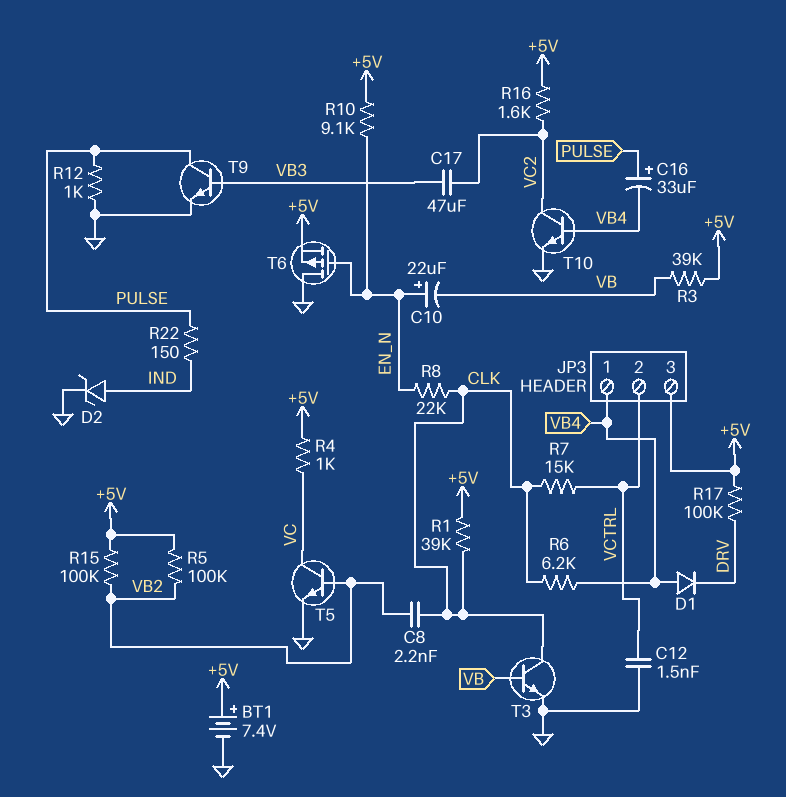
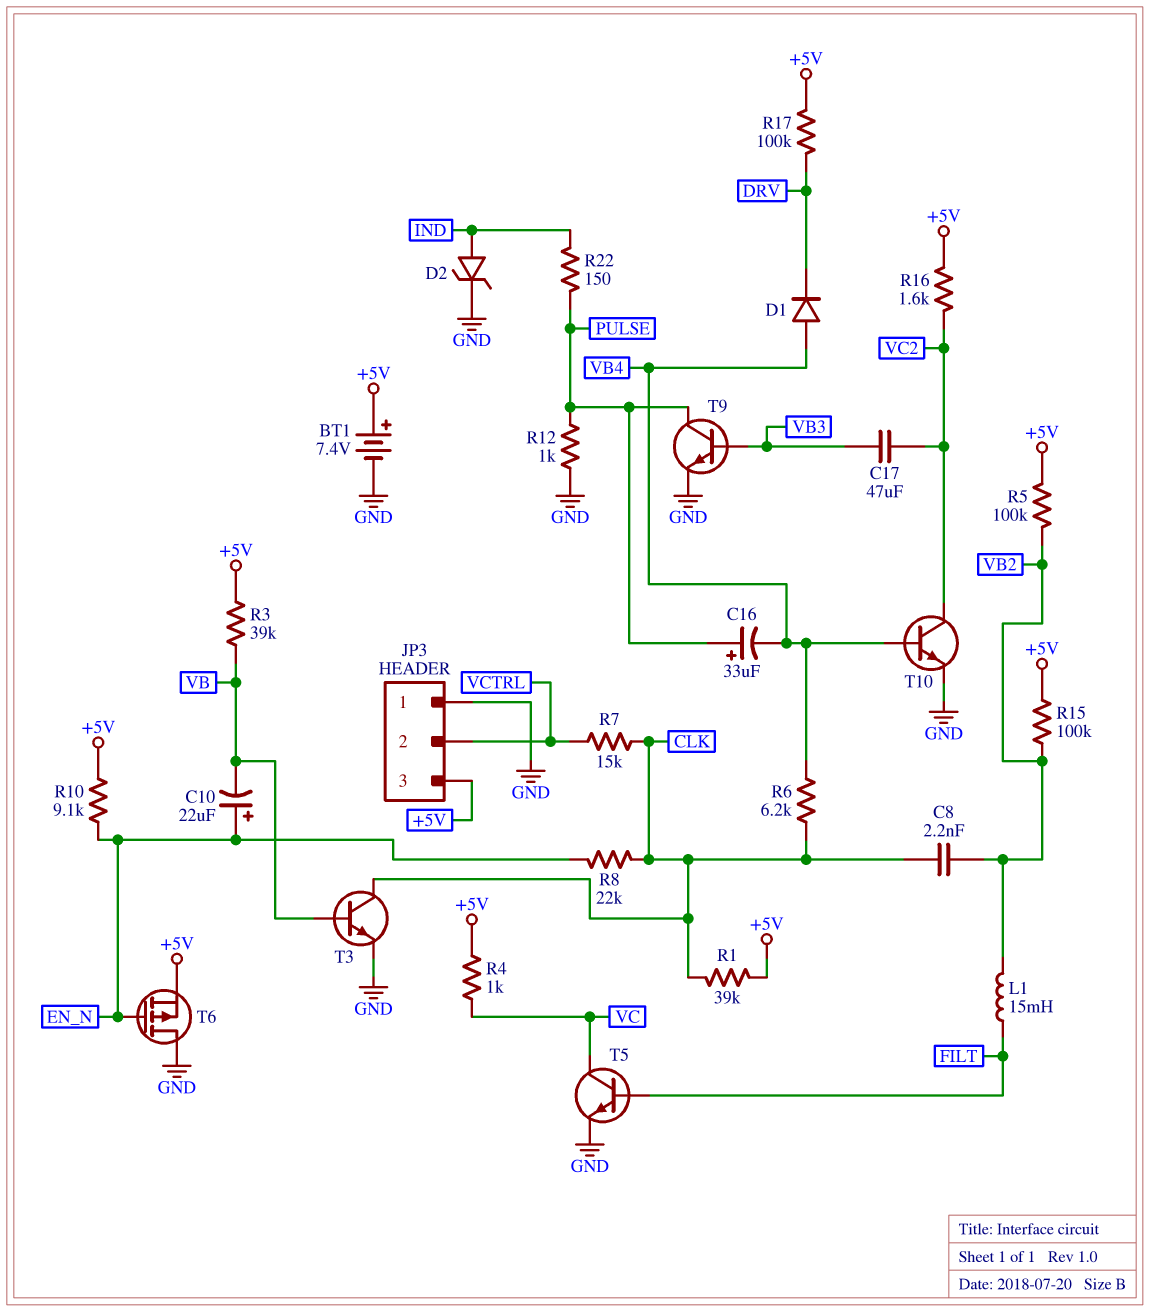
C12: 1.5nF (GND, VCTRL) -> none
JP3 pin 1: VB4 -> GND
L1: none -> 15mH (FILT, VB2)
T5: NPN (B VB2, C VC, E GND) -> NPN (B FILT, C VC, E GND)

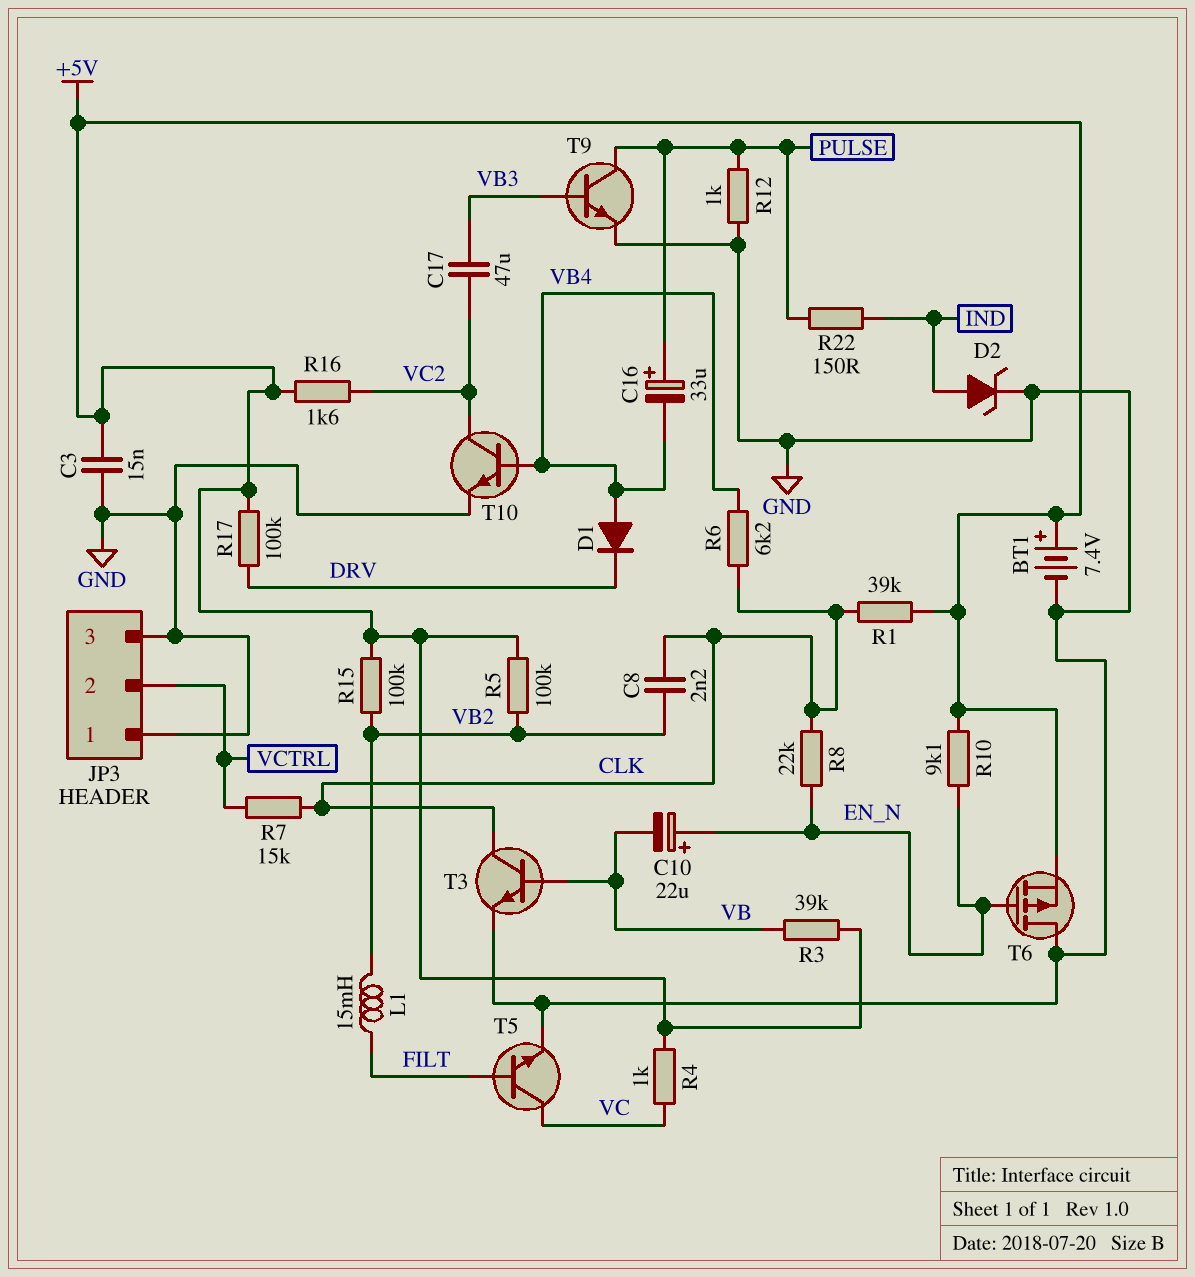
C3: none -> 15nF (+5V, GND)
JP3 pin 3: +5V -> GND

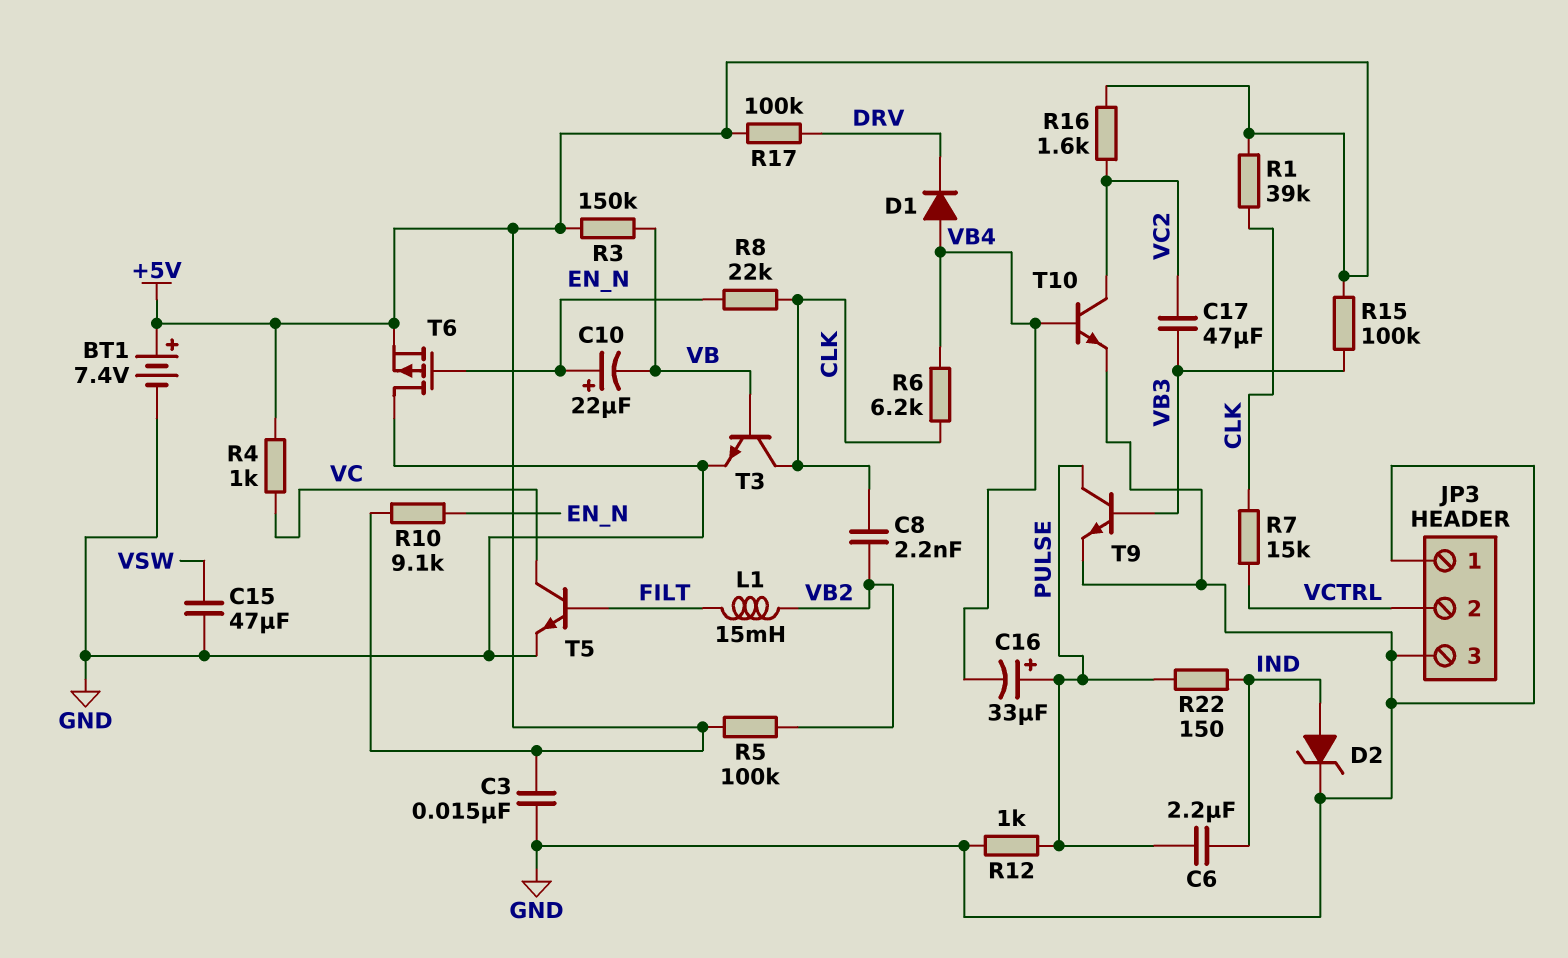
C6: none -> 2.2uF (IND, PULSE)
C15: none -> 47uF (GND, VSW)
R3: 39k (+5V, VB) -> 150k (+5V, VB)
R15: 100k (+5V, VB2) -> 100k (+5V, VB3)

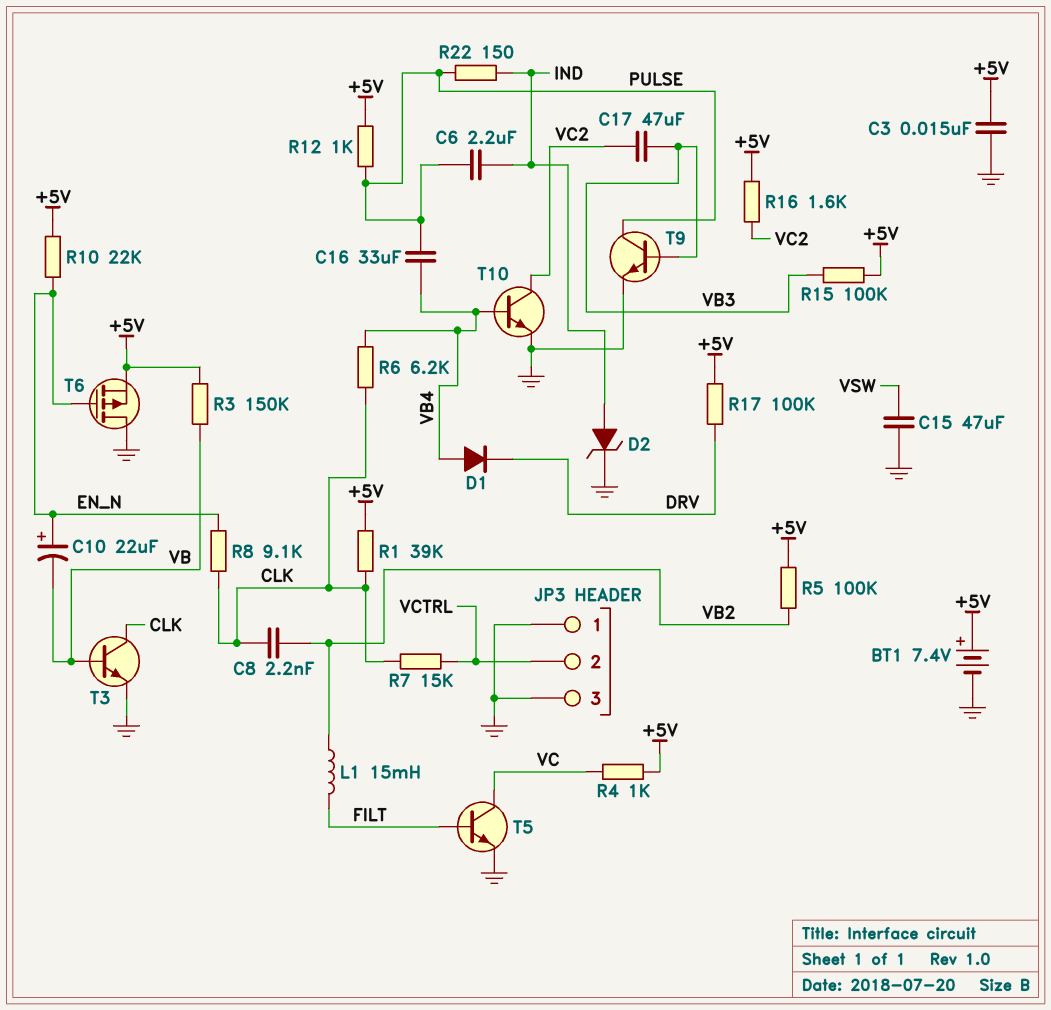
C16: 33uF (plus PULSE, minus VB4) -> 33uF (PULSE, VB4)
R8: 22k (CLK, EN_N) -> 9.1k (CLK, EN_N)
R10: 9.1k (+5V, EN_N) -> 22k (+5V, EN_N)
R12: 1k (GND, PULSE) -> 1k (+5V, PULSE)

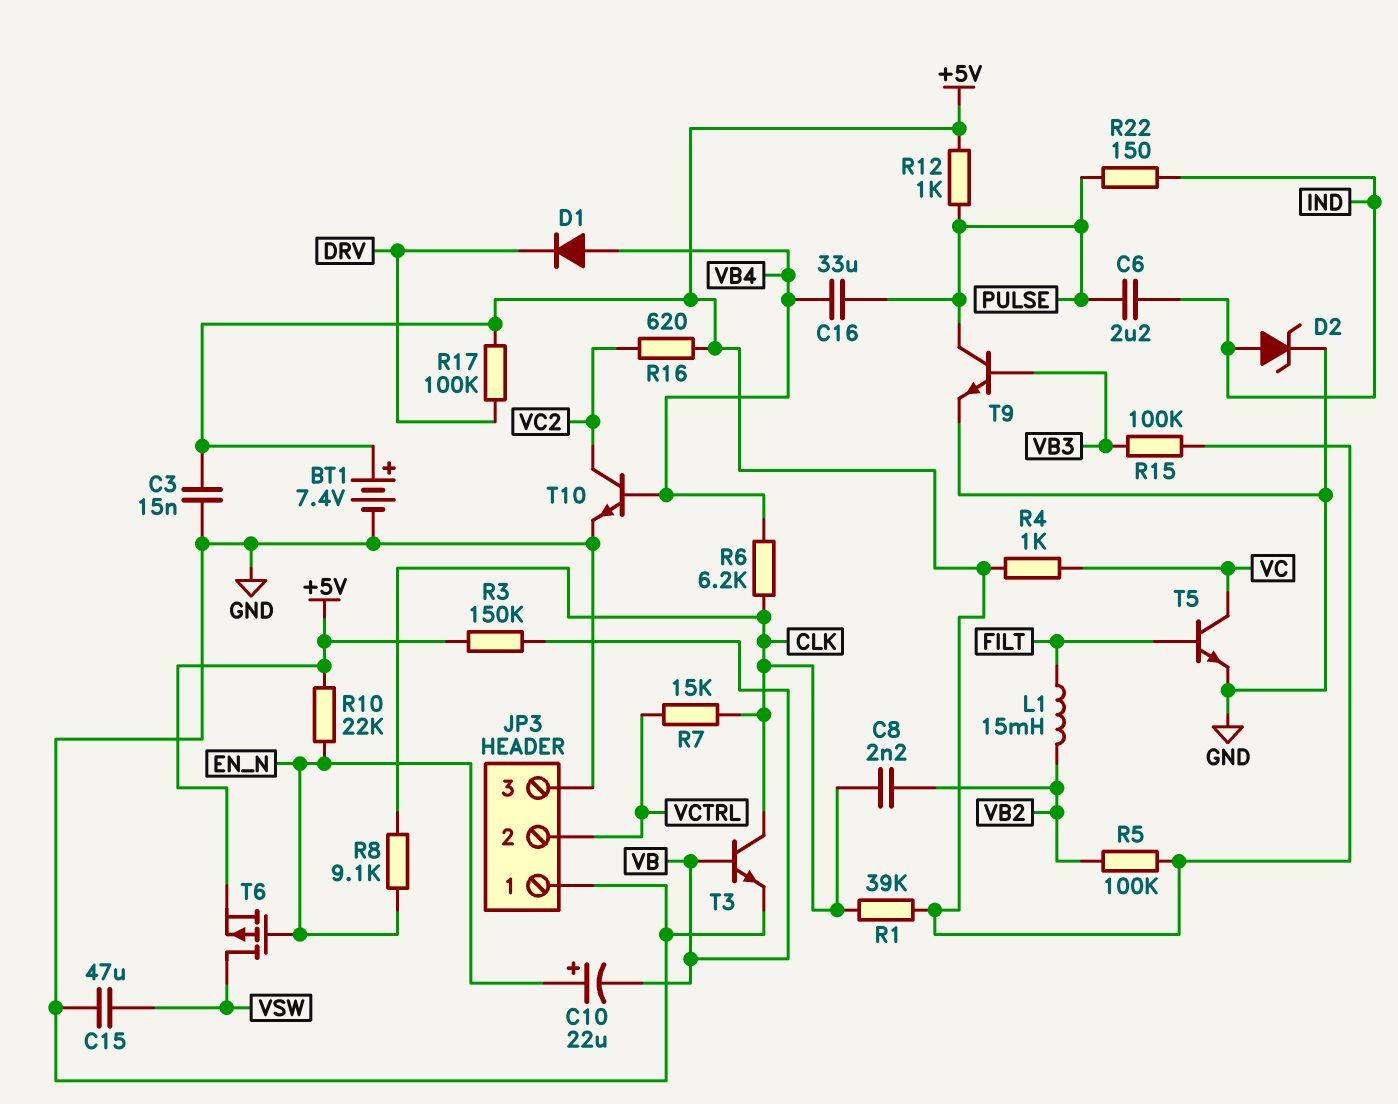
C17: 47uF (VB3, VC2) -> none
R16: 1.6k (+5V, VC2) -> 620 (+5V, VC2)
T6: PMOS (G EN_N, D GND, S +5V) -> PMOS (G EN_N, D VSW, S +5V)

